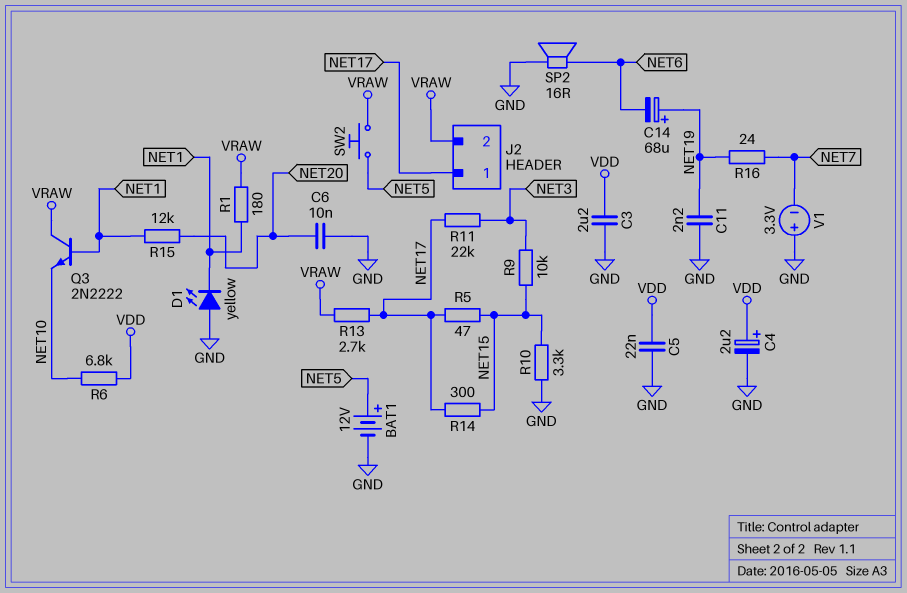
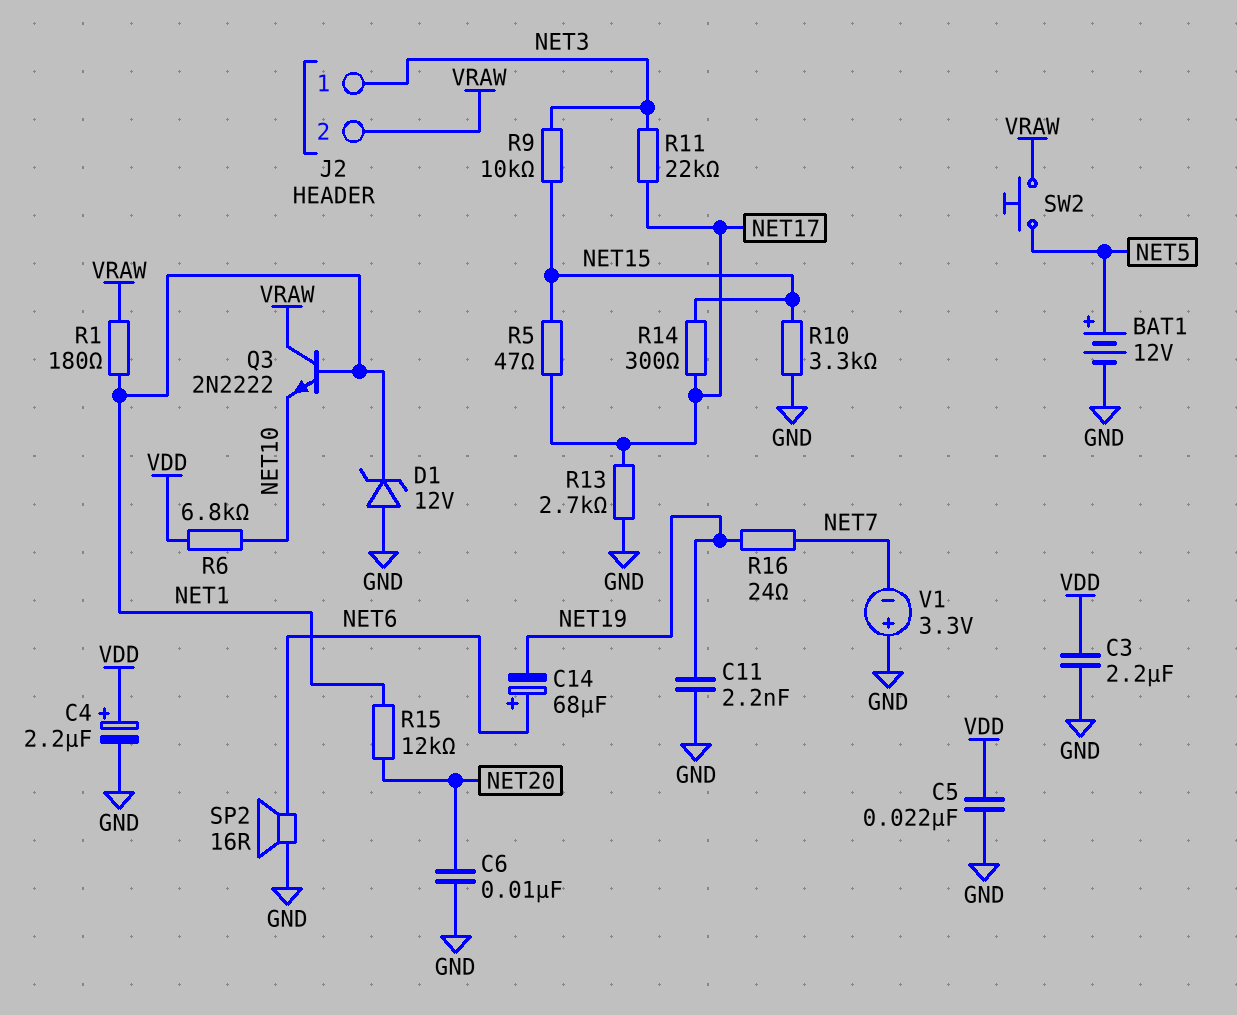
C14: 68uF (plus NET19, minus NET6) -> 68uF (plus NET6, minus NET19)
D1: LED yellow (A GND, K NET1) -> zener 12V (A GND, K NET1)
J2 pin 1: NET17 -> NET3
R13: 2.7k (NET17, VRAW) -> 2.7k (GND, NET17)

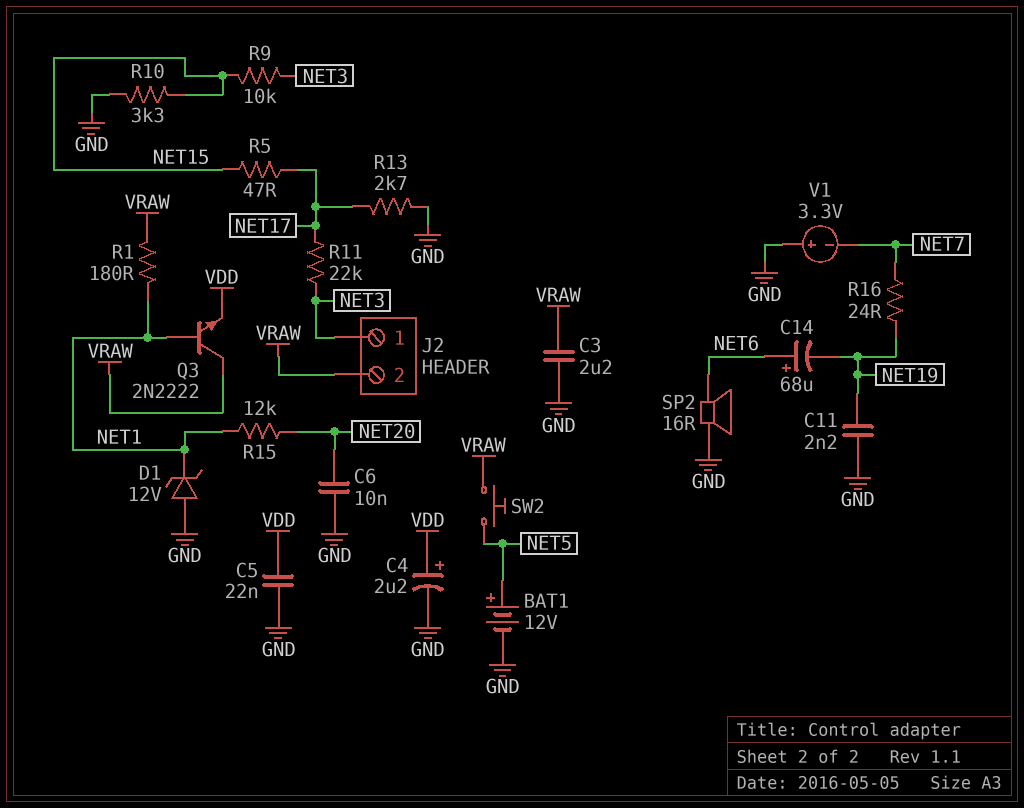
C3: 2.2uF (GND, VDD) -> 2.2uF (GND, VRAW)
Q3: NPN 2N2222 (B NET1, C VRAW, E NET10) -> NPN 2N2222 (B NET1, C VRAW, E VDD)
R6: 6.8k (NET10, VDD) -> none
R14: 300 (NET15, NET17) -> none

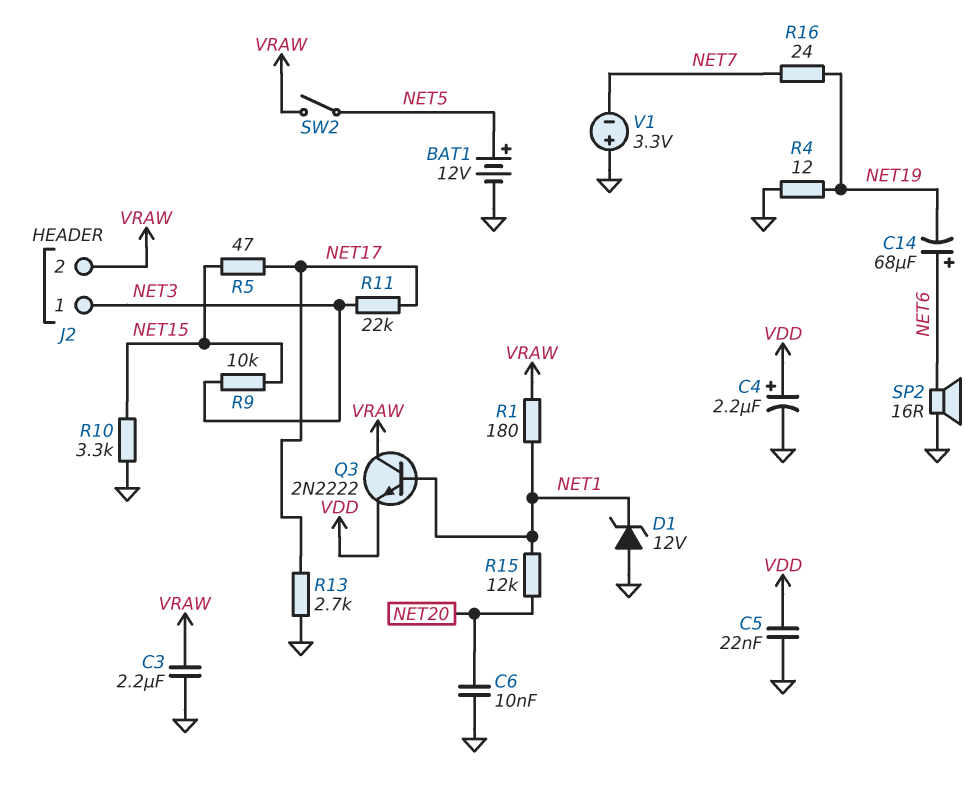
C11: 2.2nF (GND, NET19) -> none
R4: none -> 12 (GND, NET19)
SW2: button (NET5, VRAW) -> switch (NET5, VRAW)

